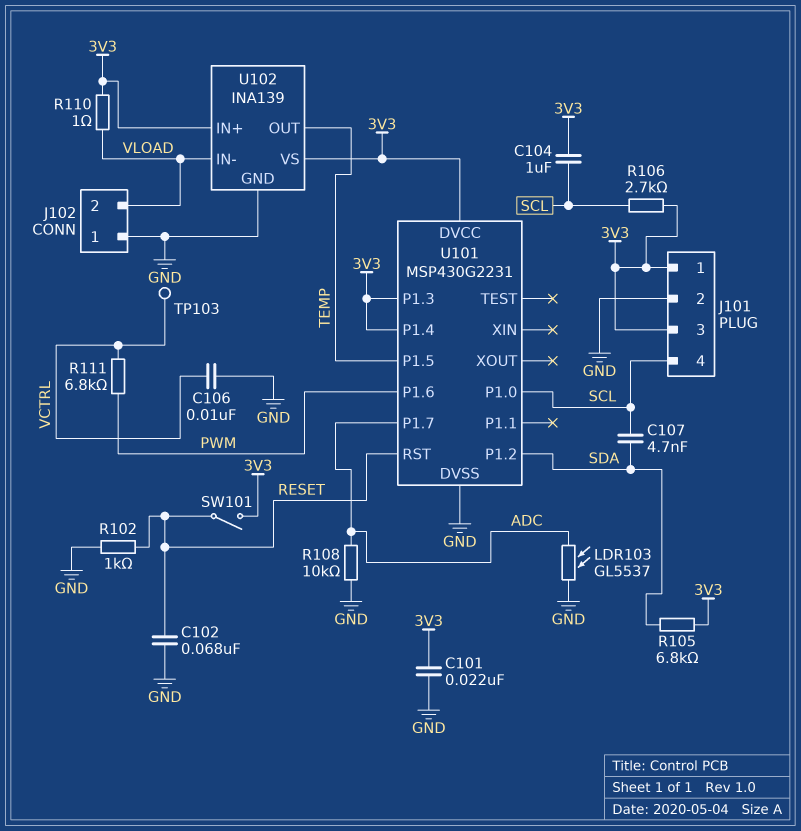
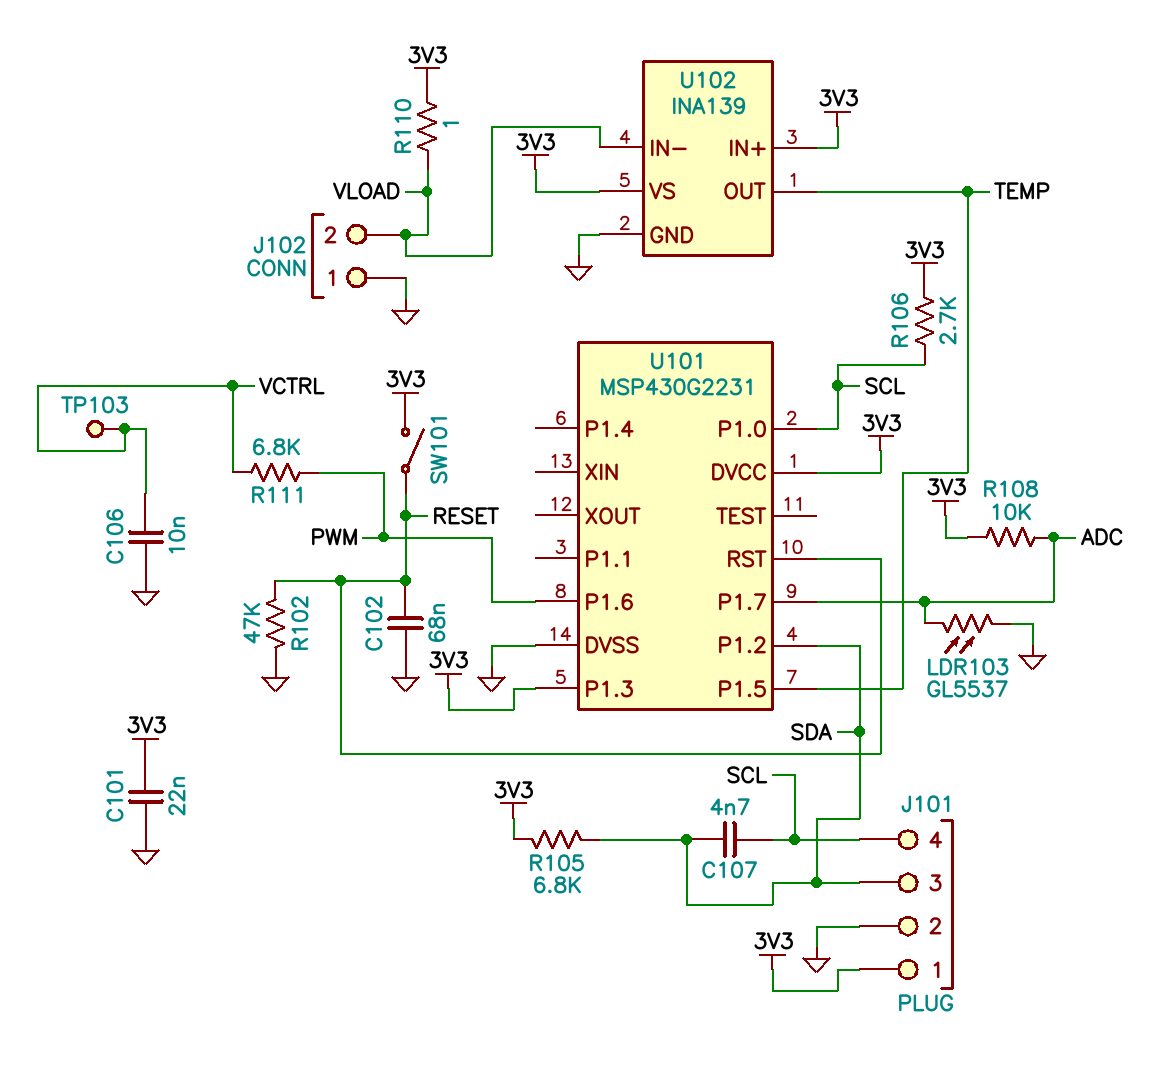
C104: 1uF (3V3, SCL) -> none
J101 pin 3: 3V3 -> SDA
R102: 1k (GND, RESET) -> 47k (GND, RESET)
R108: 10k (ADC, GND) -> 10k (3V3, ADC)
U101 pin P1.4: 3V3 -> none

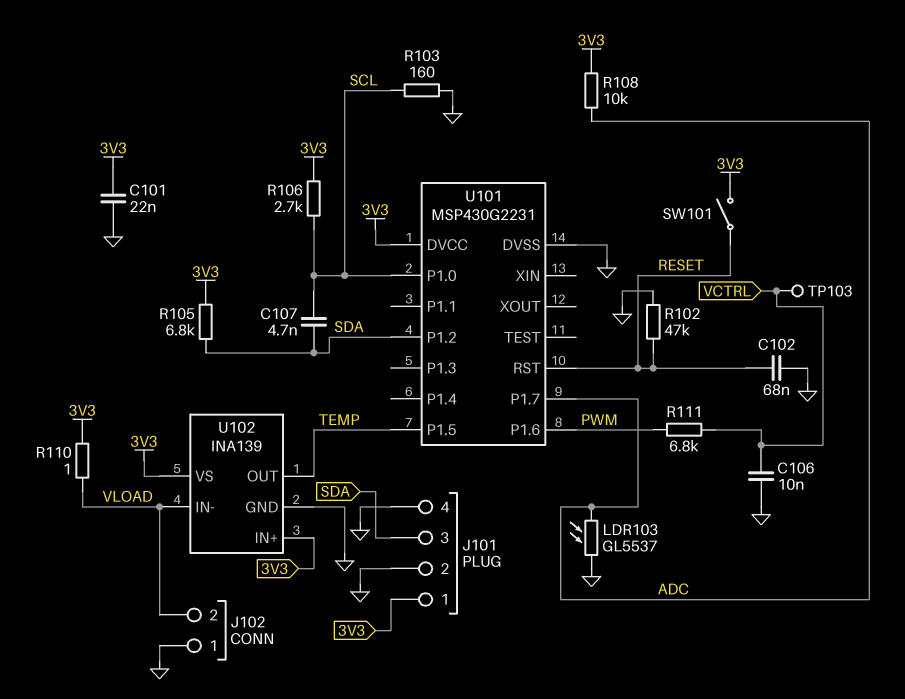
J101 pin 4: SCL -> GND
R103: none -> 160 (GND, SCL)
U101 pin P1.3: 3V3 -> none

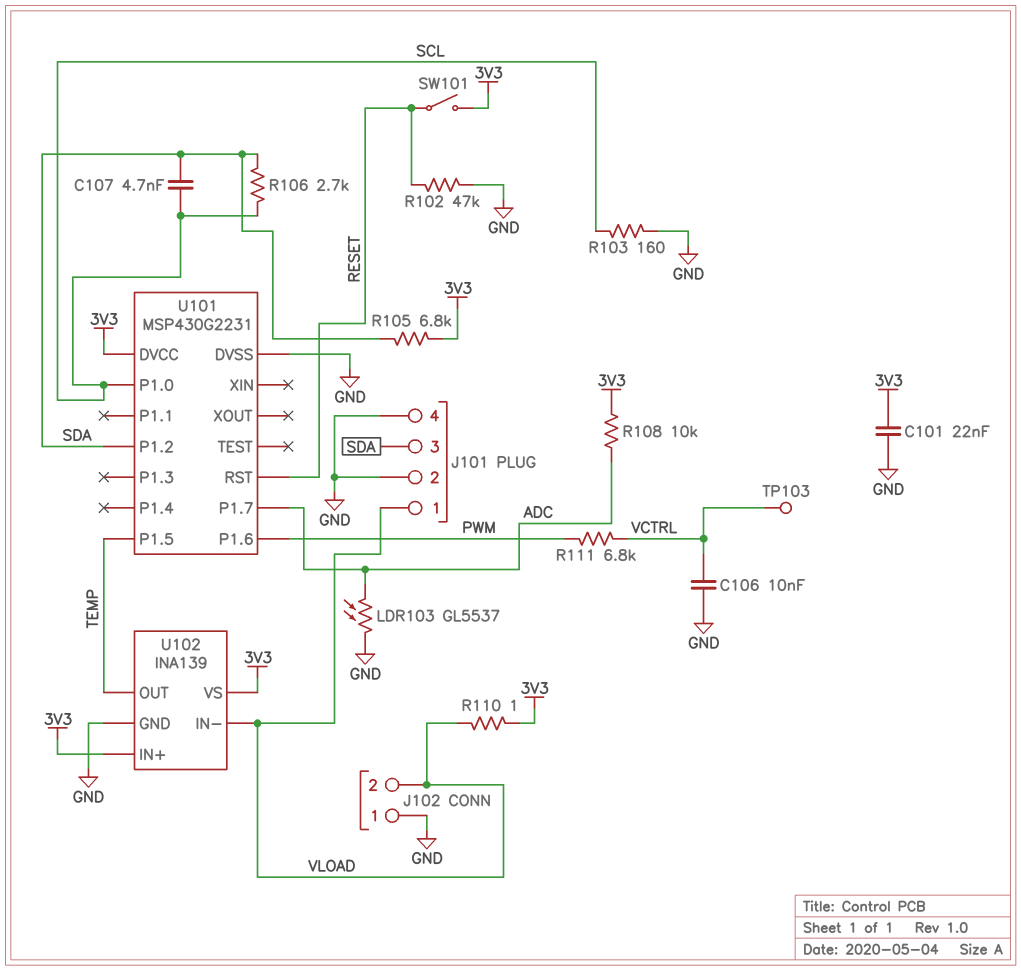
C102: 68nF (GND, RESET) -> none
J101 pin 1: 3V3 -> VLOAD
R106: 2.7k (3V3, SCL) -> 2.7k (SCL, SDA)

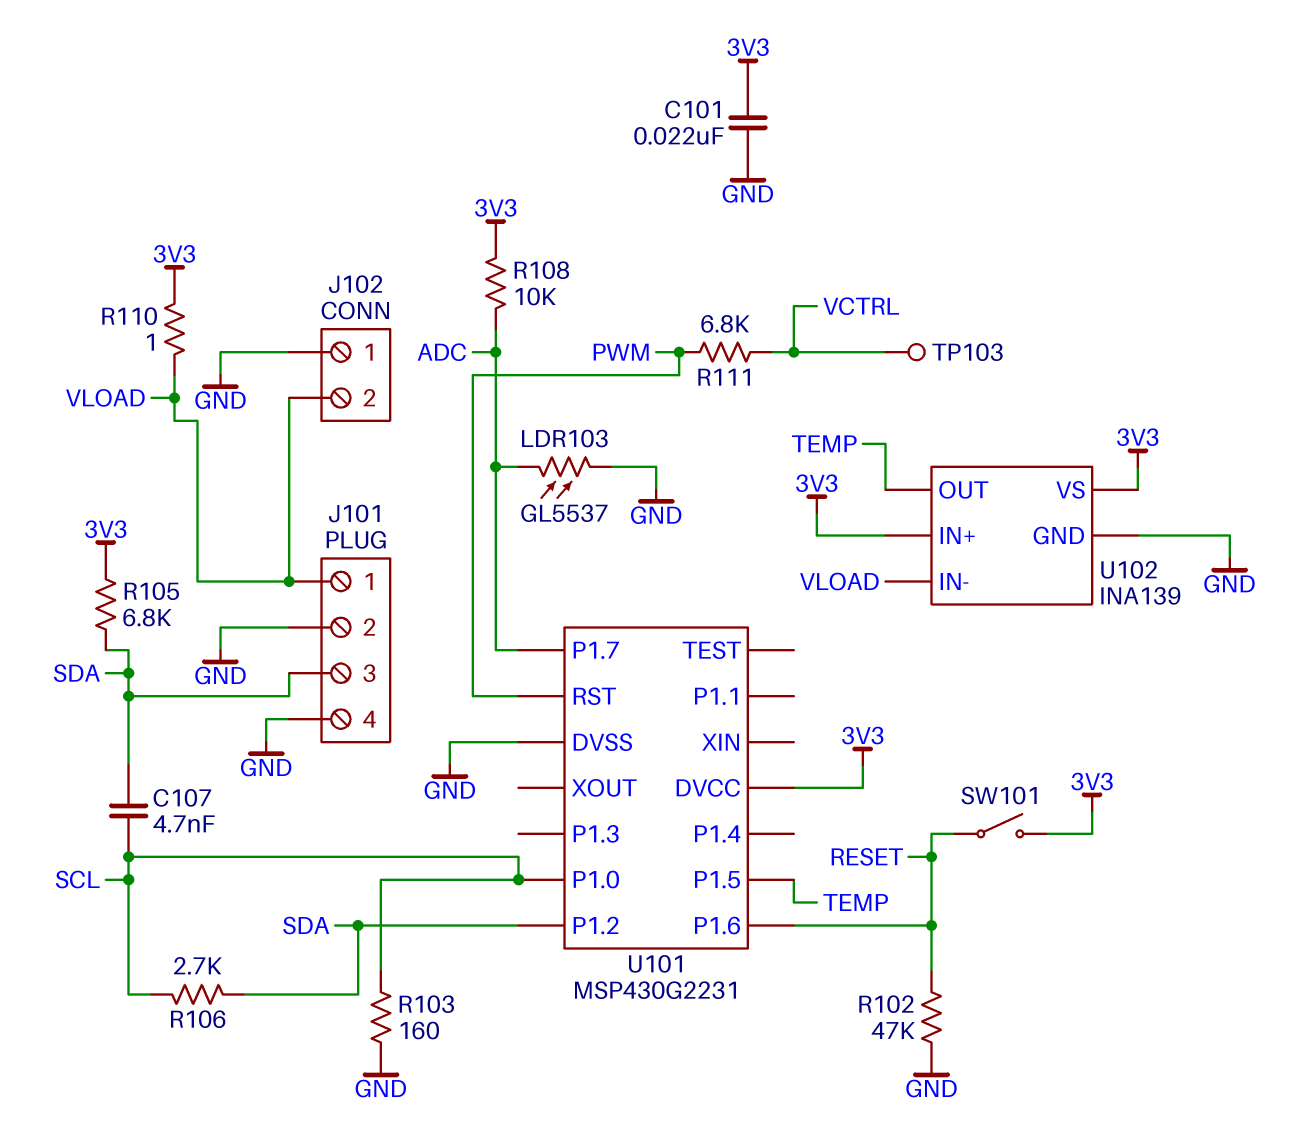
C106: 10nF (GND, VCTRL) -> none
U101 pin P1.6: PWM -> RESET
U101 pin RST: RESET -> PWM

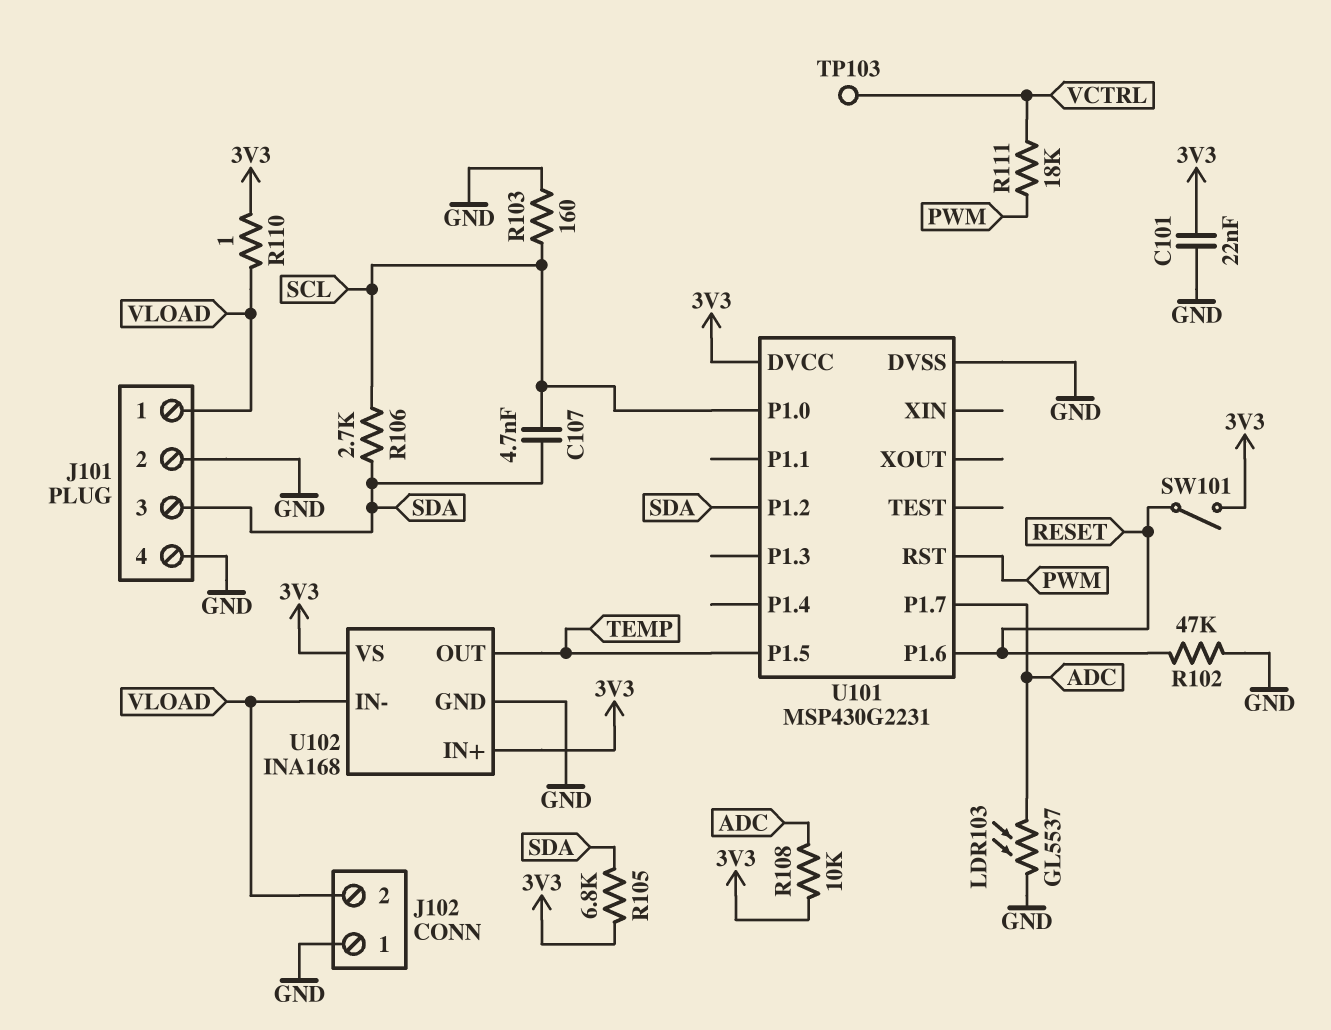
R111: 6.8k (PWM, VCTRL) -> 18k (PWM, VCTRL)
U102: INA139 -> INA168

